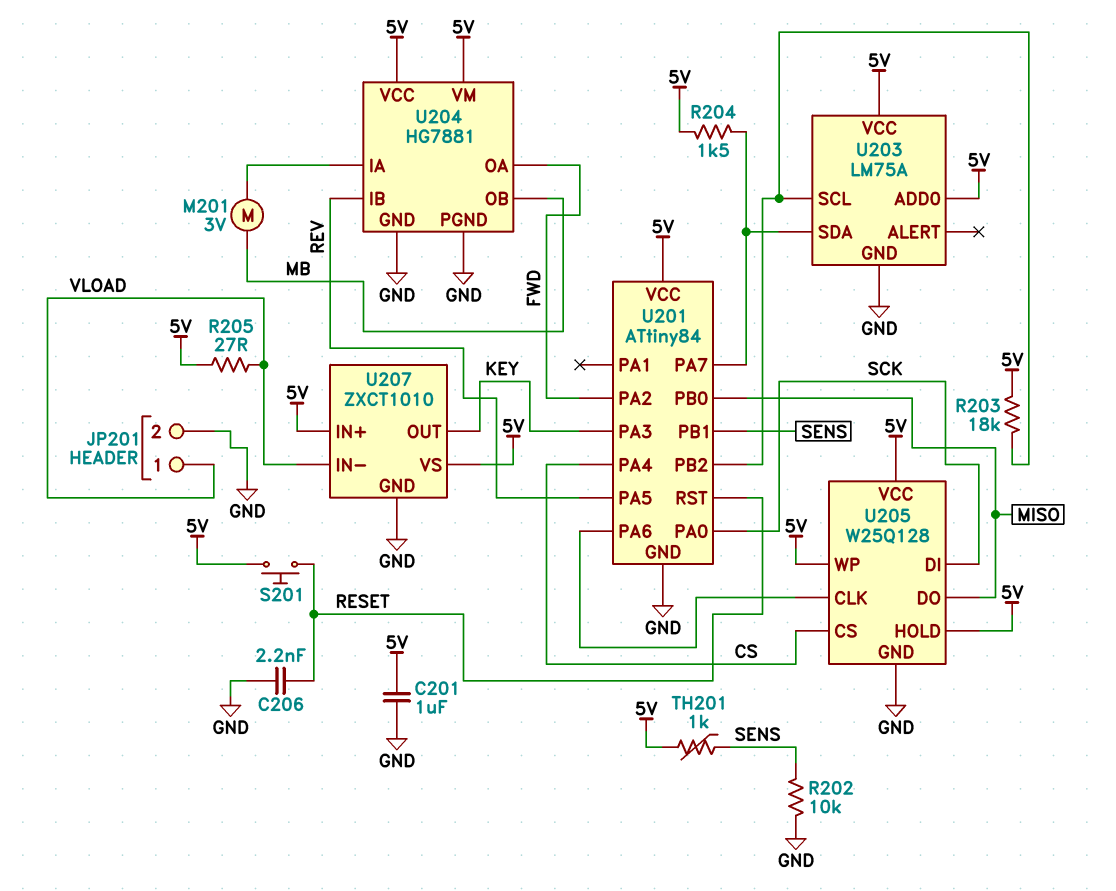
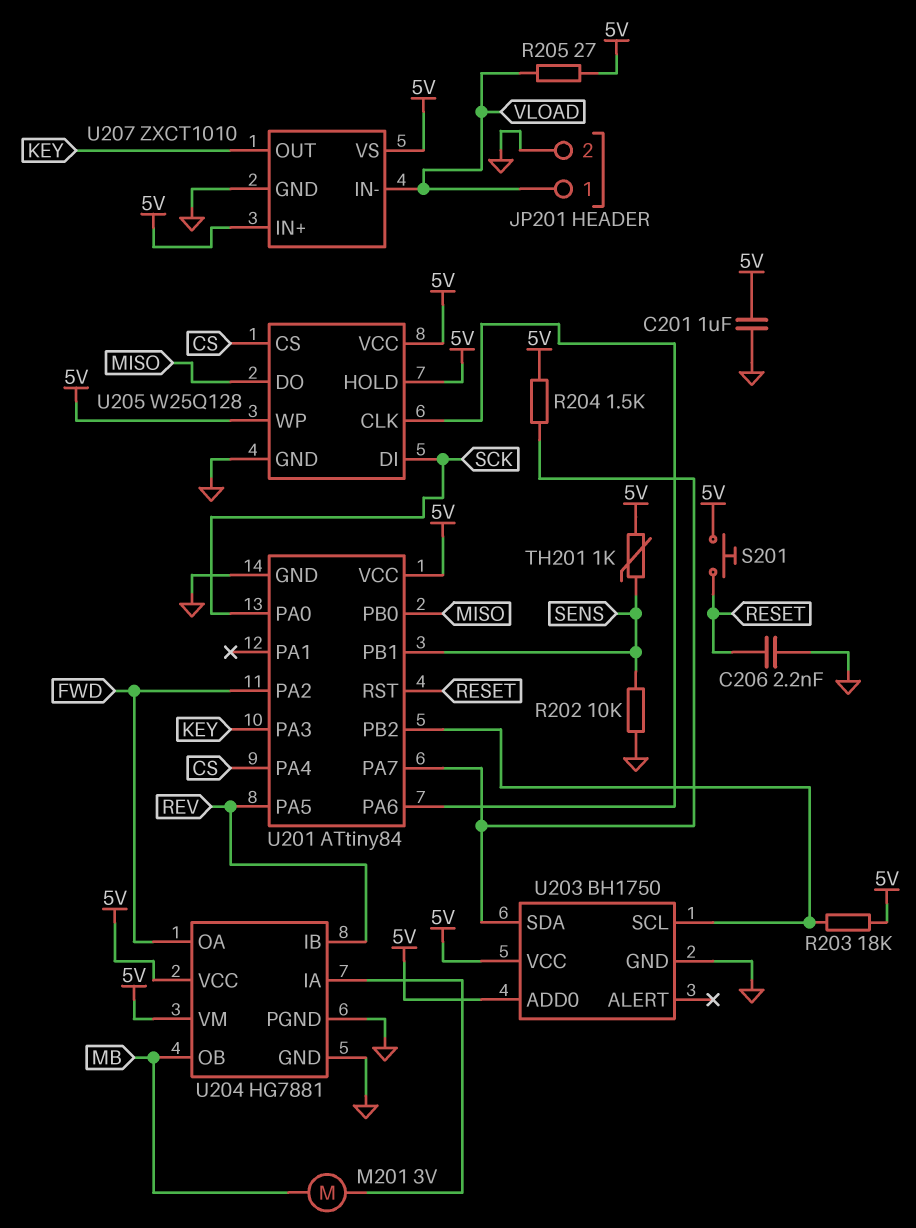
U203: LM75A -> BH1750

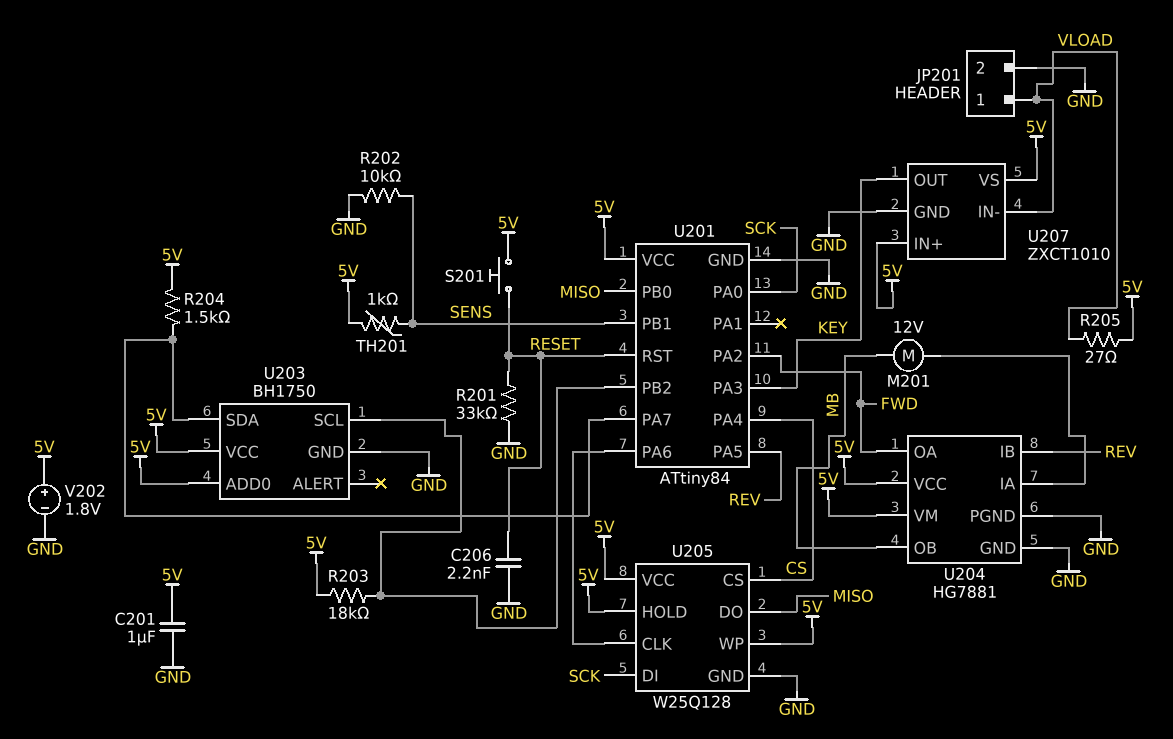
M201: motor 3V (MB, U204/IA) -> motor 12V (MB, U204/IA)
R201: none -> 33k (GND, RESET)
V202: none -> 1.8V (plus 5V, minus GND)

